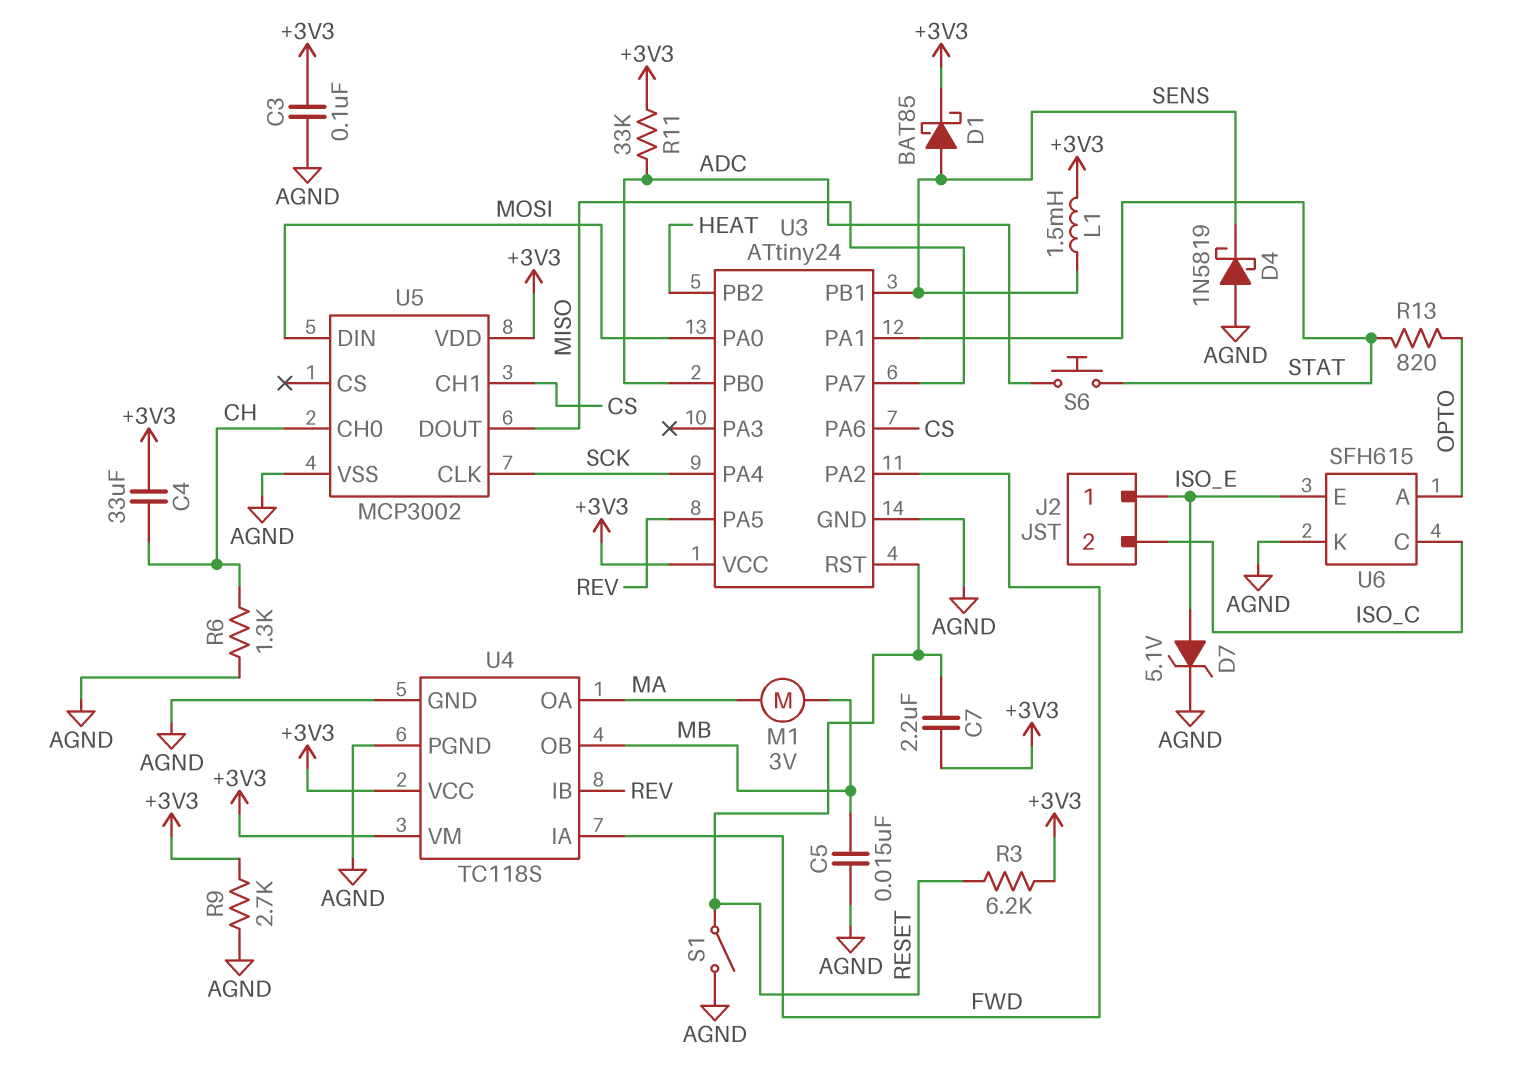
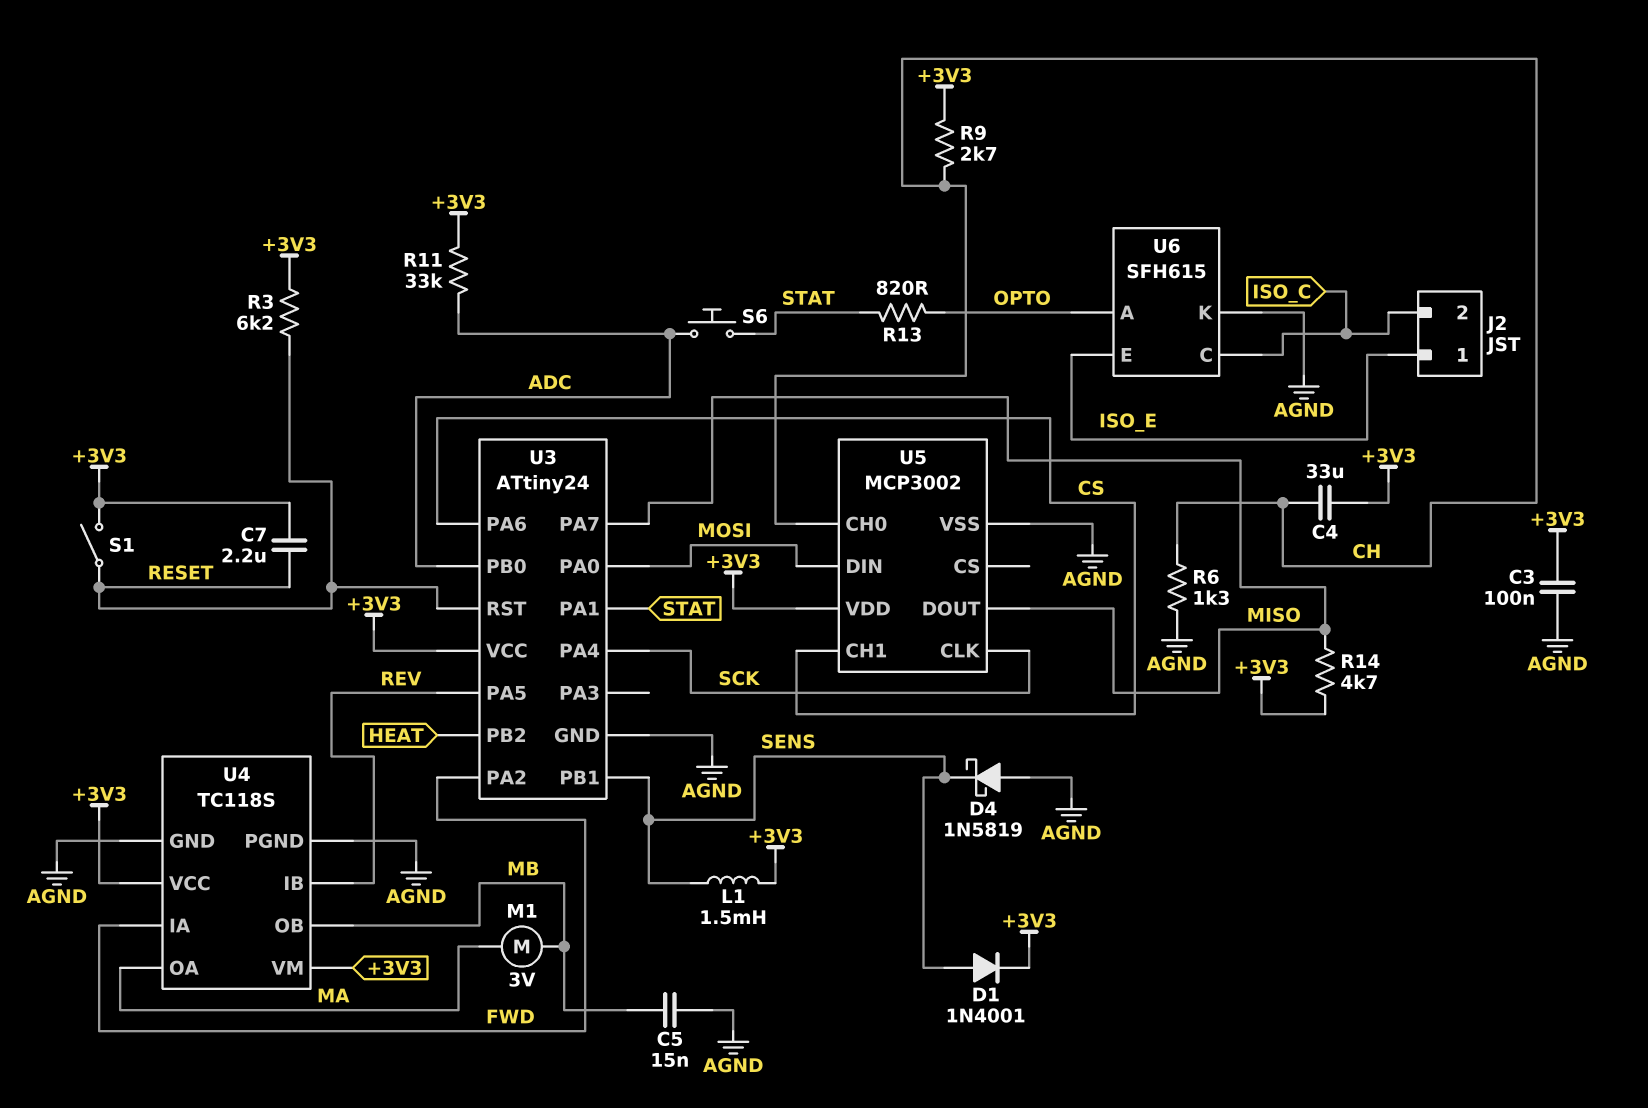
D1: schottky BAT85 (A SENS, K +3V3) -> diode 1N4001 (A SENS, K +3V3)
D7: zener 5.1V (A ISO_E, K AGND) -> none
R9: 2.7k (+3V3, AGND) -> 2.7k (+3V3, CH)
R14: none -> 4.7k (+3V3, MISO)
S1: switch (AGND, RESET) -> switch (+3V3, RESET)

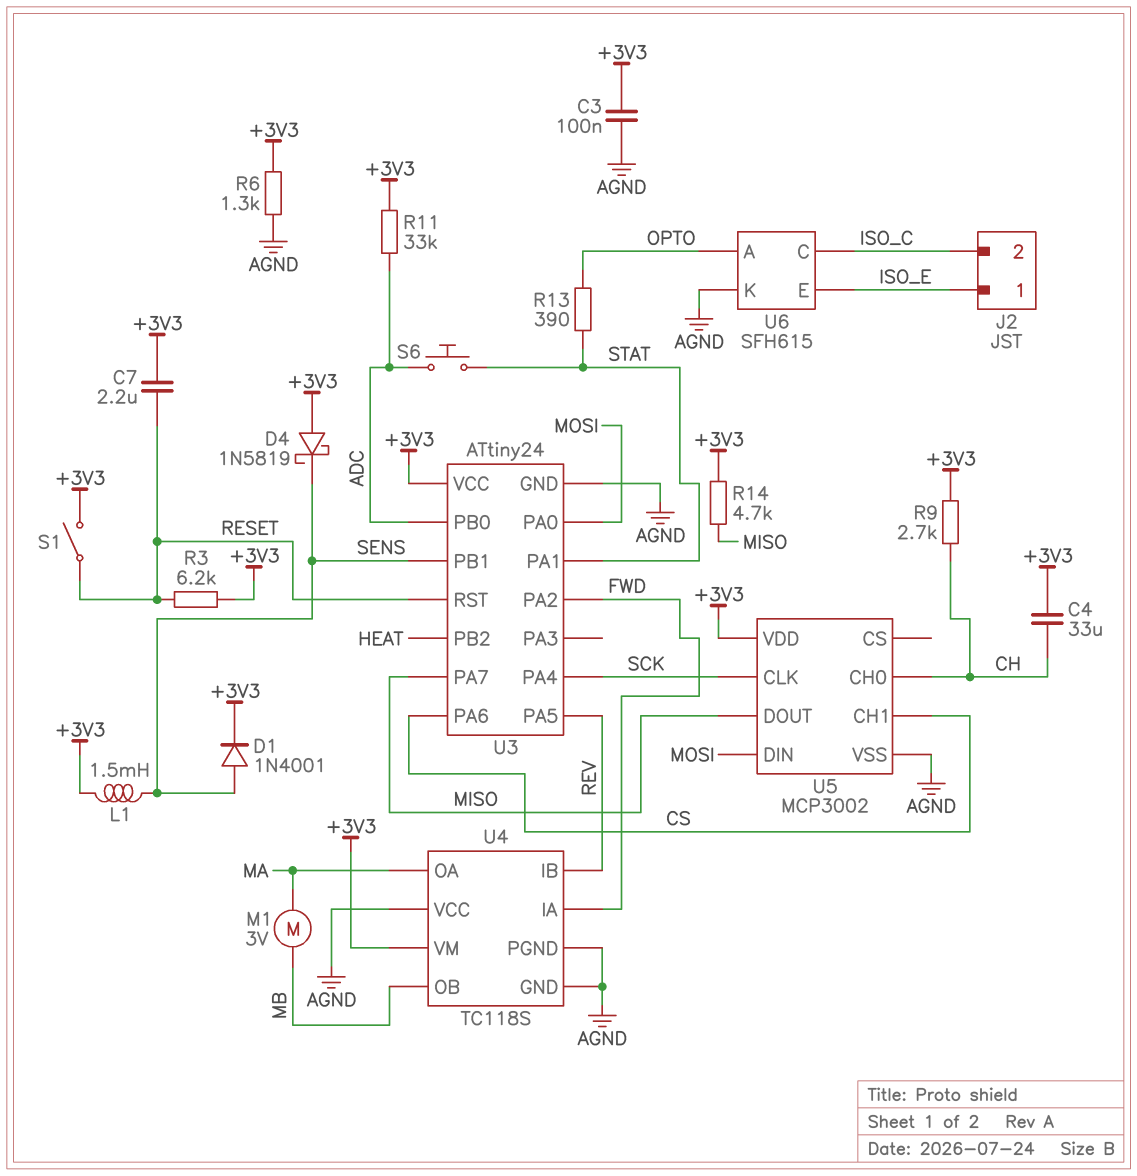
C5: 15nF (AGND, MB) -> none
D4: schottky 1N5819 (A AGND, K SENS) -> schottky 1N5819 (A +3V3, K SENS)
R6: 1.3k (AGND, CH) -> 1.3k (+3V3, AGND)
R13: 820 (OPTO, STAT) -> 390 (OPTO, STAT)
U4 pin VCC: +3V3 -> AGND

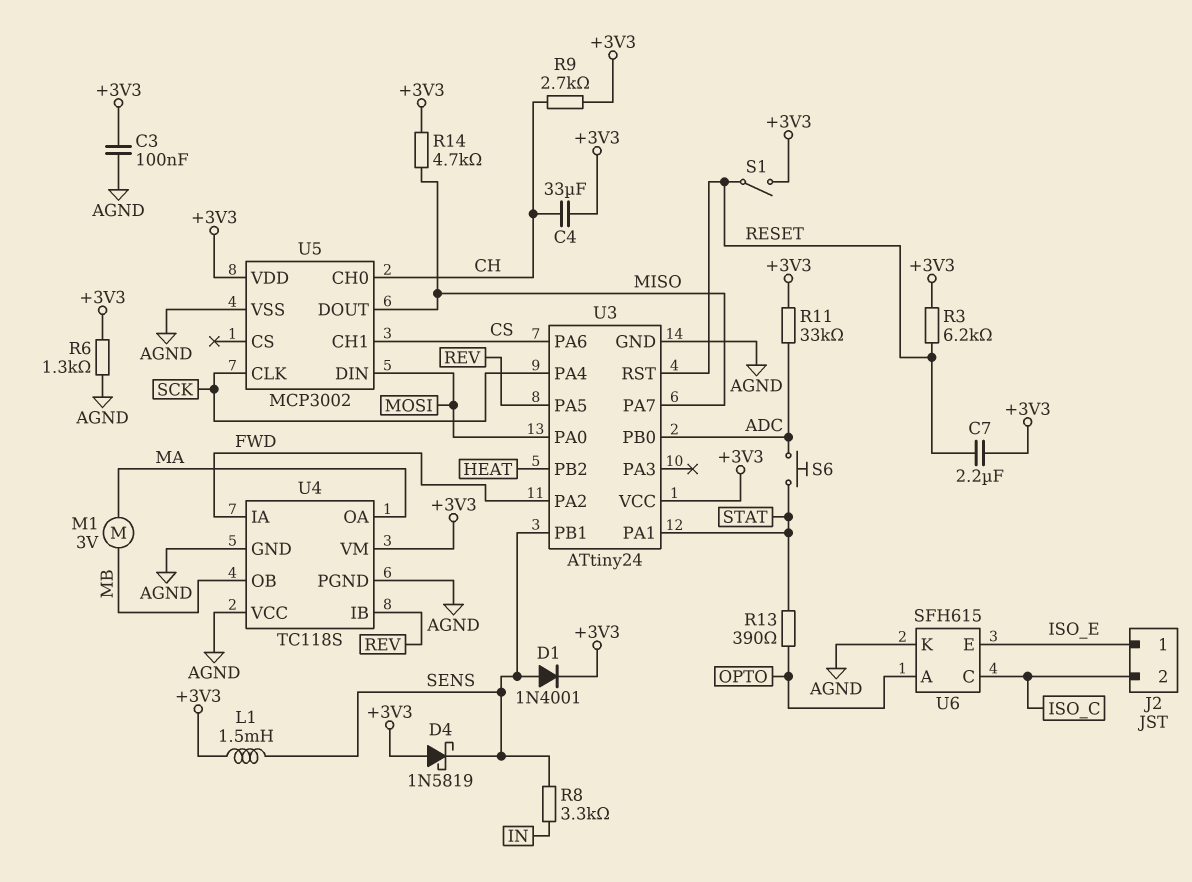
R8: none -> 3.3k (IN, SENS)

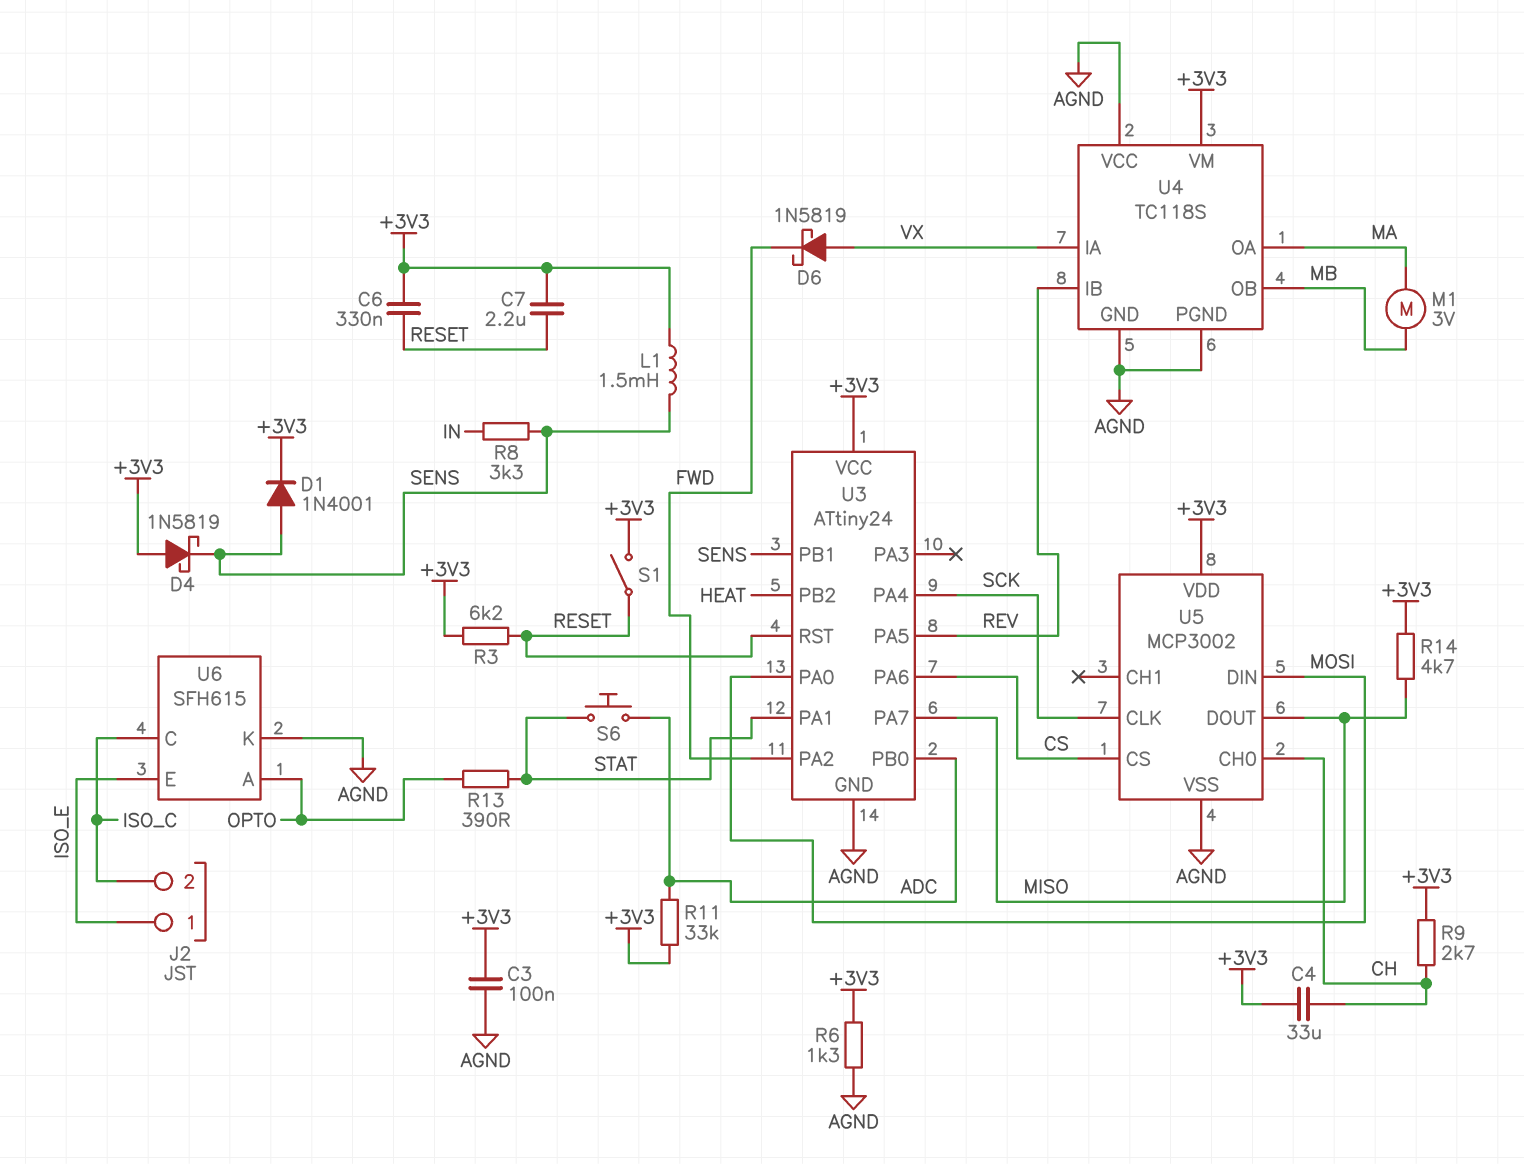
C6: none -> 330nF (+3V3, RESET)
D6: none -> schottky 1N5819 (A VX, K FWD)
U4 pin IA: FWD -> VX
U5 pin CH1: CS -> none
U5 pin CS: none -> CS

